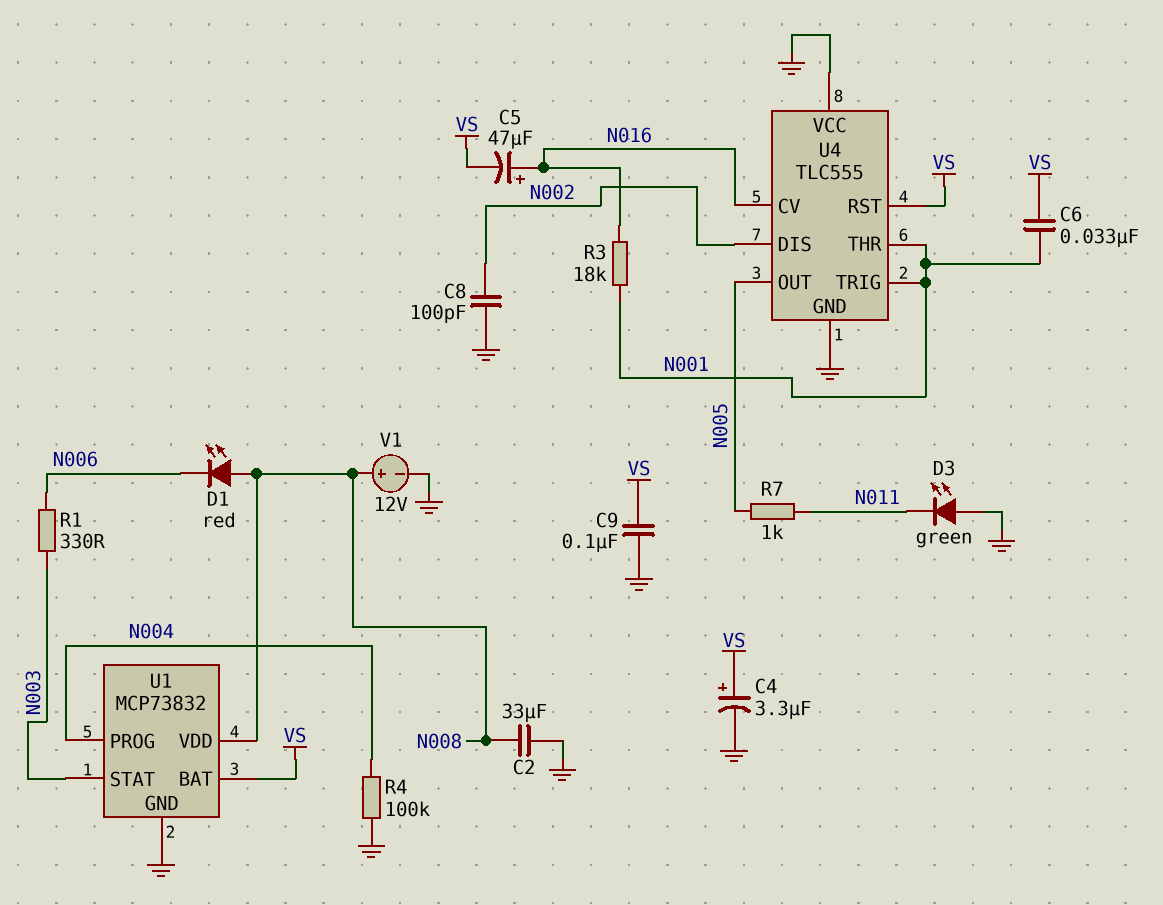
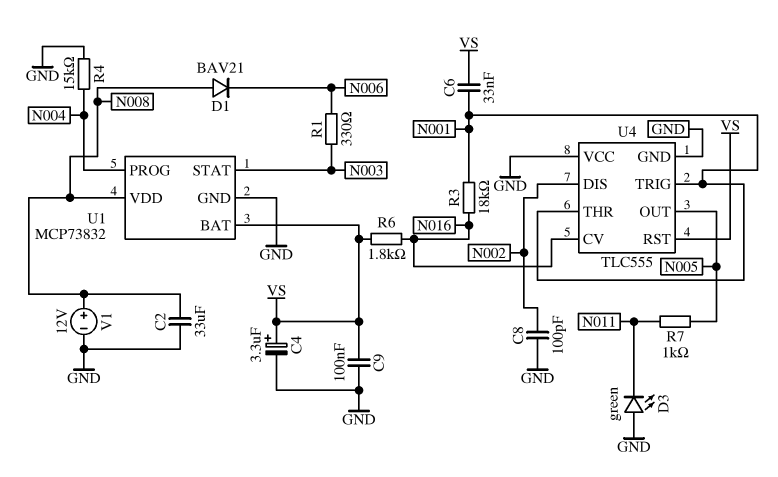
C5: 47uF (plus N016, minus VS) -> none
D1: LED red (A N008, K N006) -> diode BAV21 (A N008, K N006)
R4: 100k (GND, N004) -> 15k (GND, N004)
R6: none -> 1.8k (N016, VS)

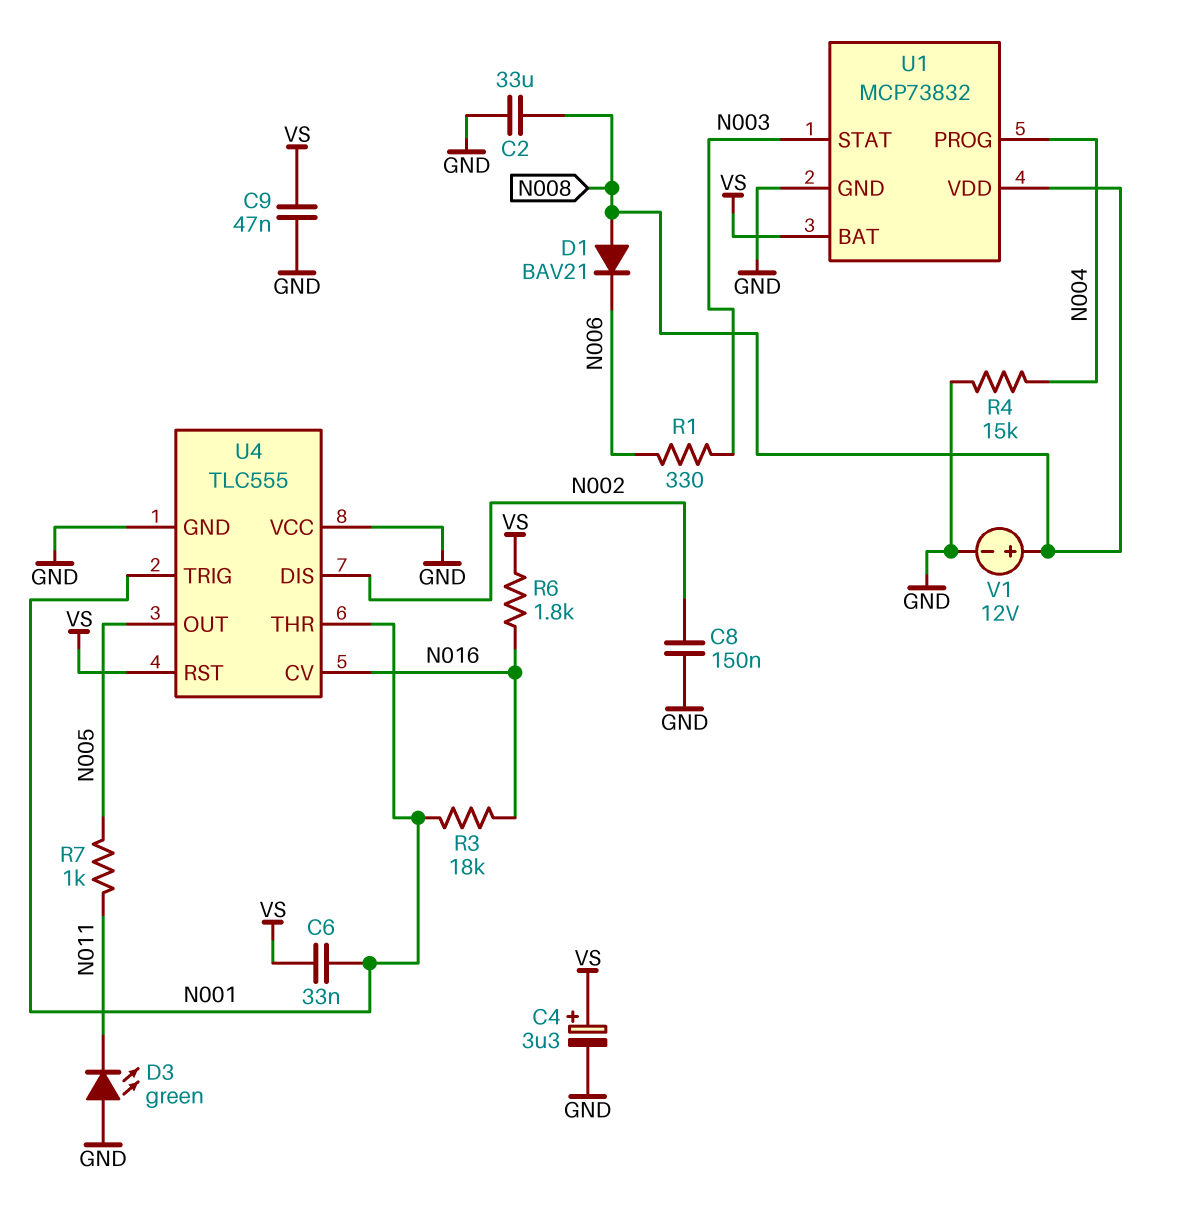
C8: 100pF (GND, N002) -> 150nF (GND, N002)
C9: 100nF (GND, VS) -> 47nF (GND, VS)

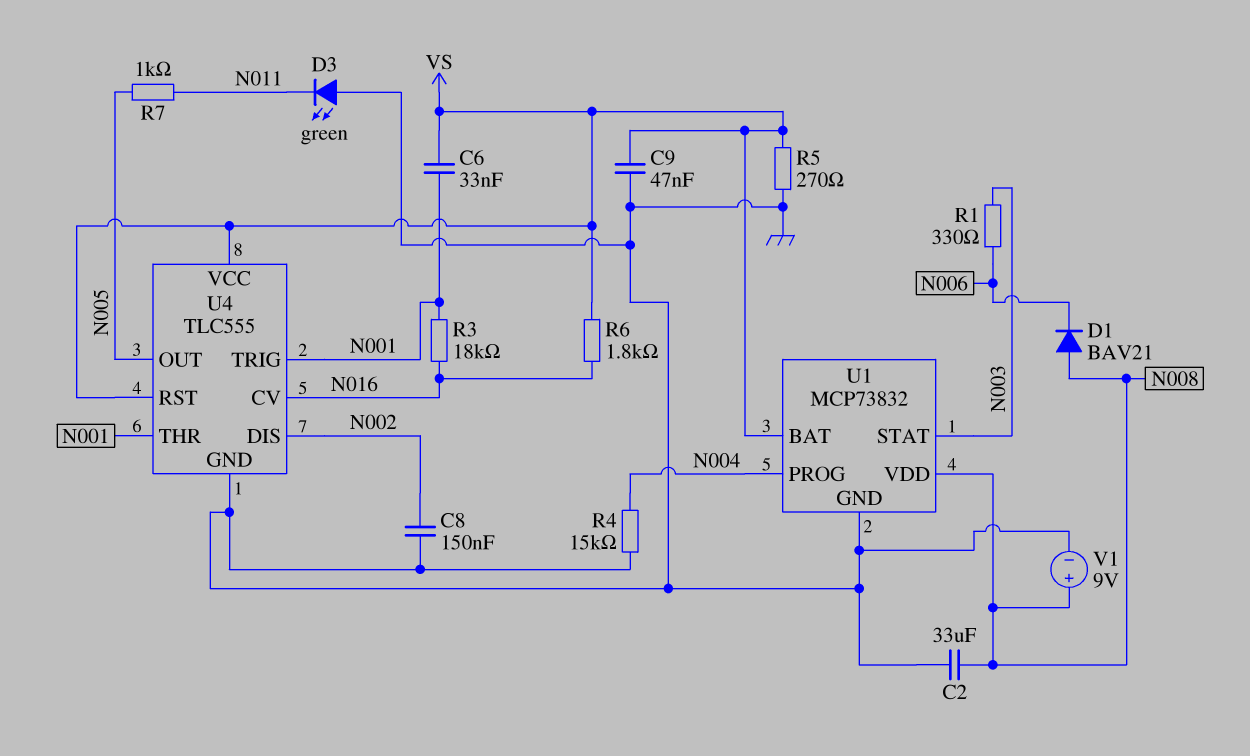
C4: 3.3uF (plus VS, minus GND) -> none
R5: none -> 270 (GND, VS)
U4 pin VCC: GND -> VS
V1: 12V (plus N008, minus GND) -> 9V (plus N008, minus GND)

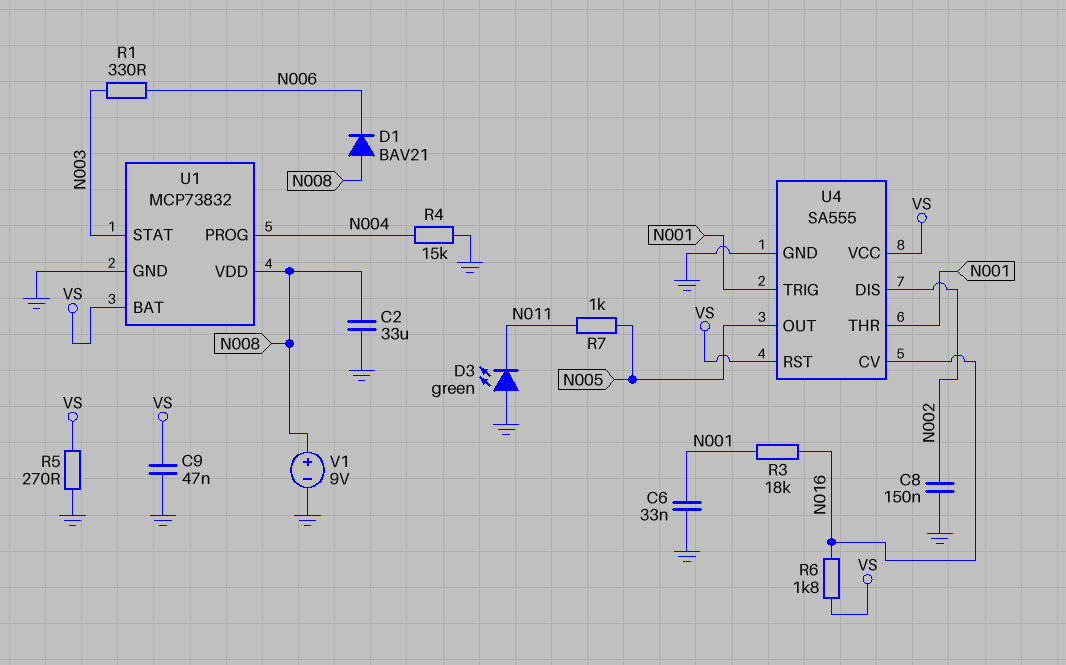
C6: 33nF (N001, VS) -> 33nF (GND, N001)
U4: TLC555 -> SA555

